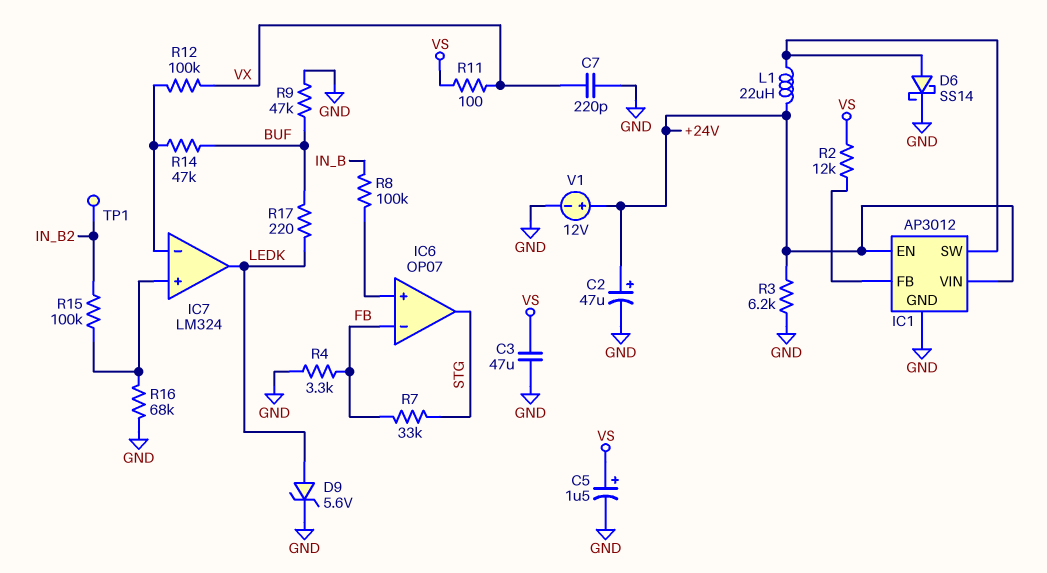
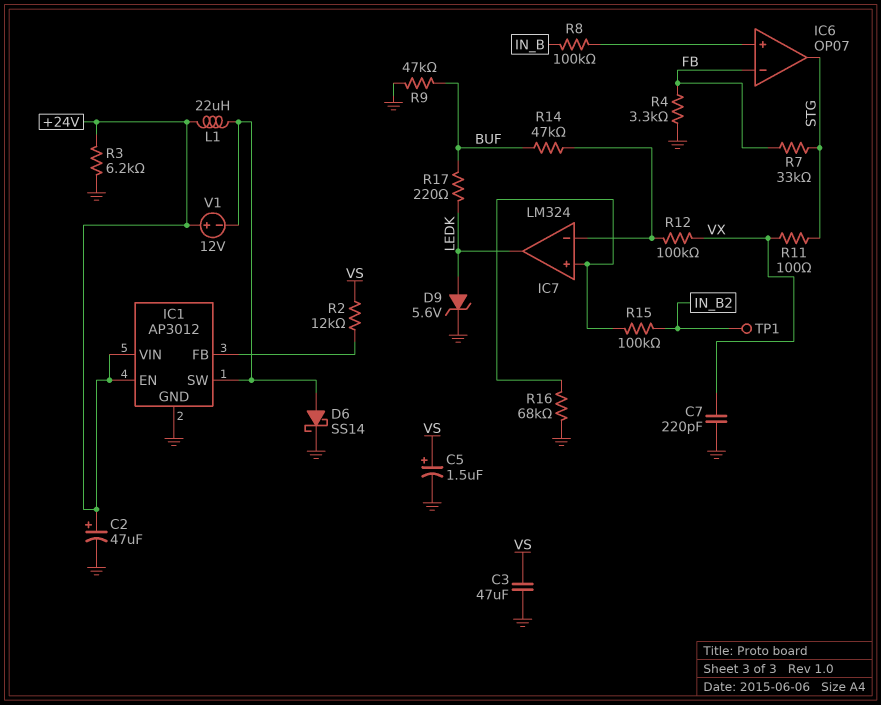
R11: 100 (VS, VX) -> 100 (STG, VX)
V1: 12V (plus +24V, minus GND) -> 12V (plus +24V, minus IC1/SW)

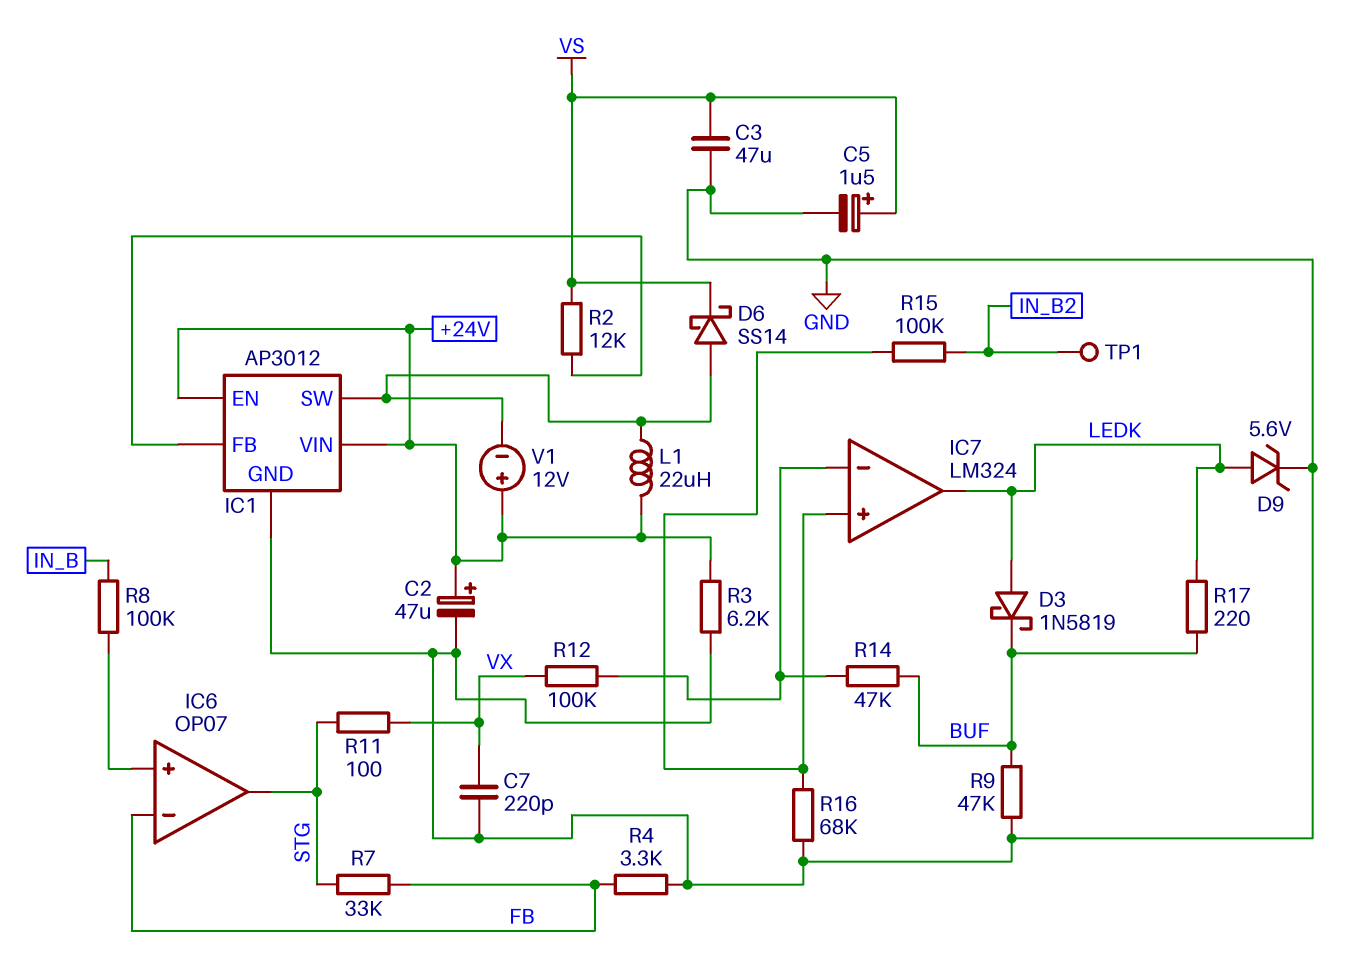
D3: none -> schottky 1N5819 (A LEDK, K BUF)
D6: schottky SS14 (A IC1/SW, K GND) -> schottky SS14 (A IC1/SW, K VS)

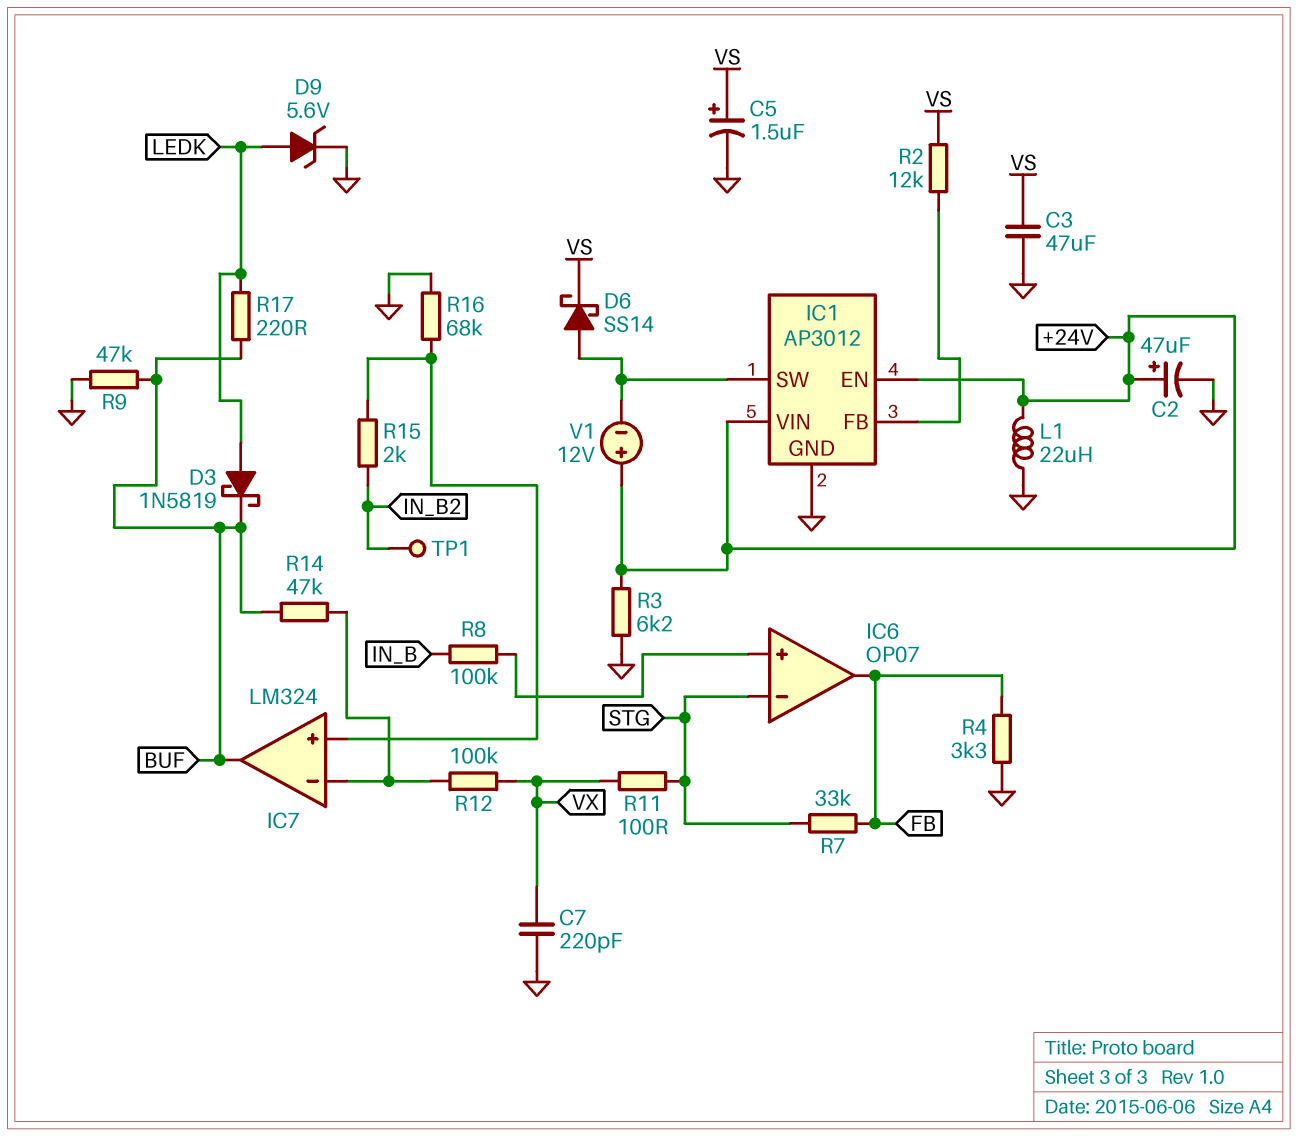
IC6 pin in-: FB -> STG
IC6 pin out: STG -> FB
IC7 pin out: LEDK -> BUF
L1: 22uH (+24V, IC1/SW) -> 22uH (+24V, GND)
R15: 100k (IC7/in+, IN_B2) -> 2k (IC7/in+, IN_B2)

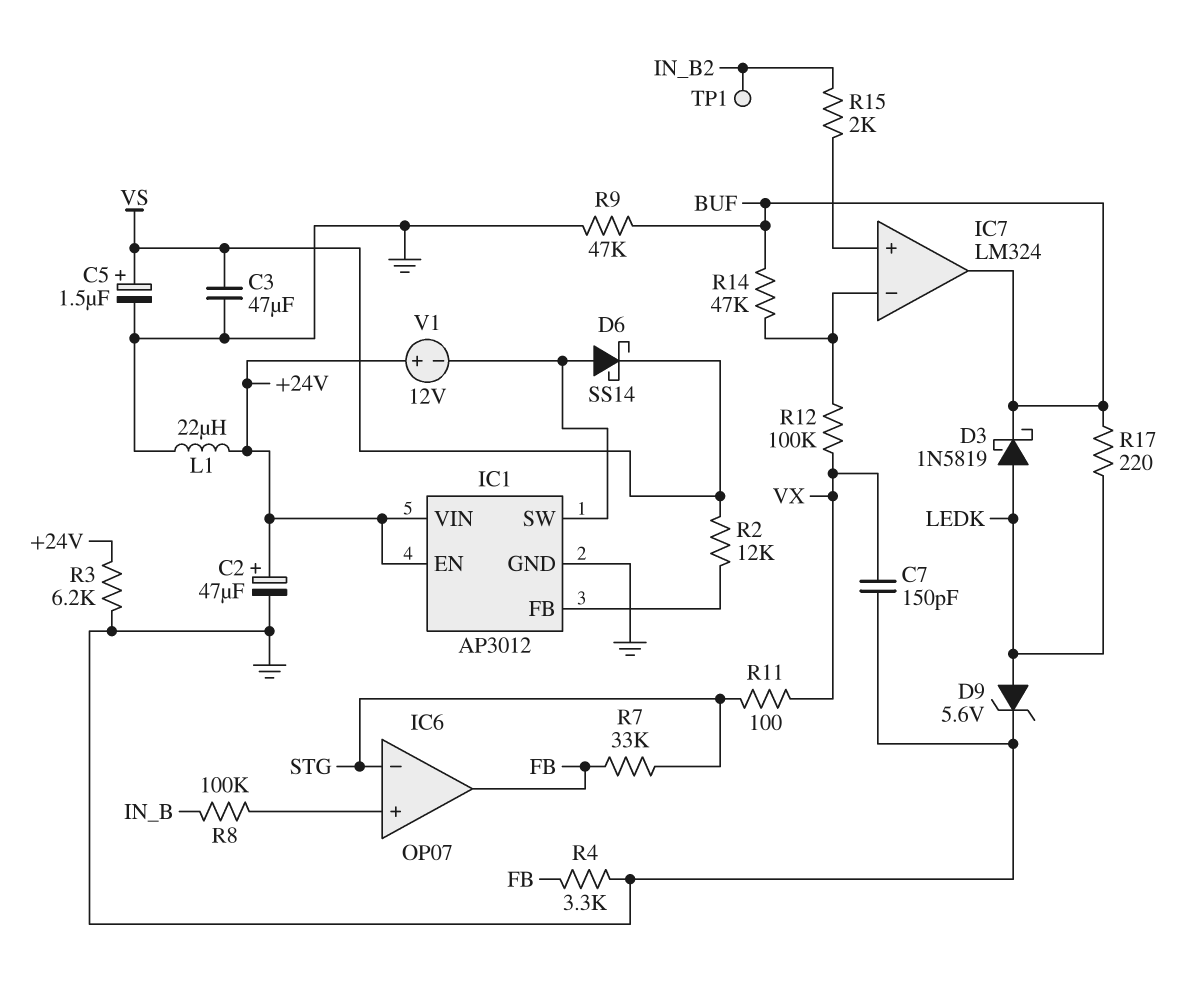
C7: 220pF (GND, VX) -> 150pF (GND, VX)
R16: 68k (GND, IC7/in+) -> none

